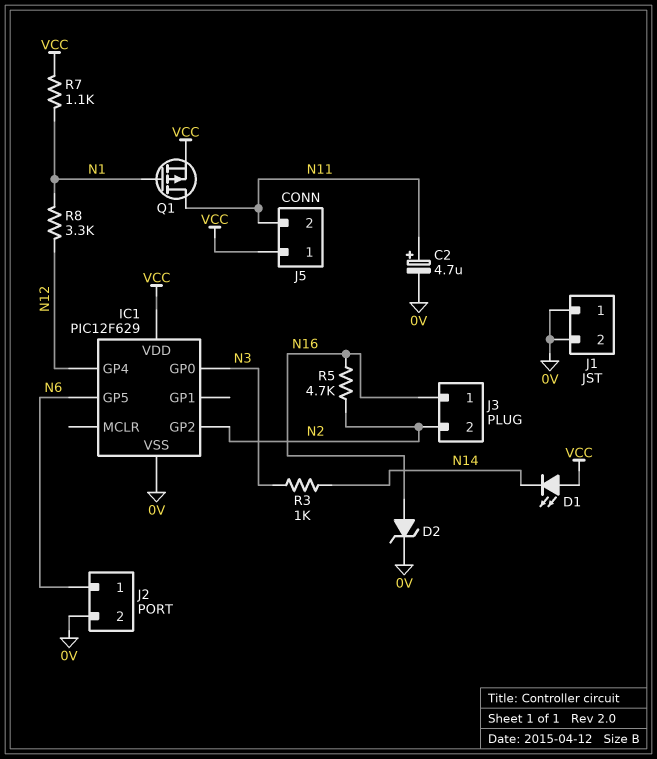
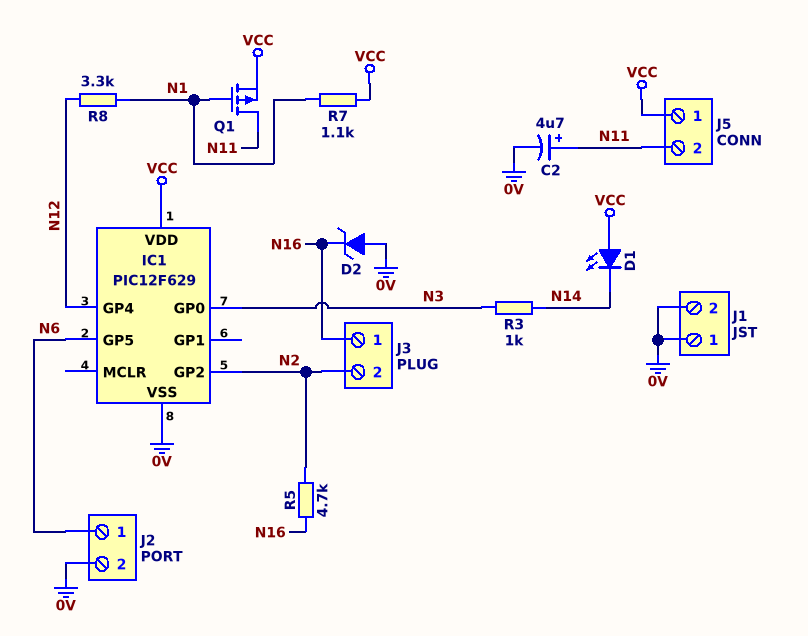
D2: zener (A N16, K 0V) -> zener (A 0V, K N16)

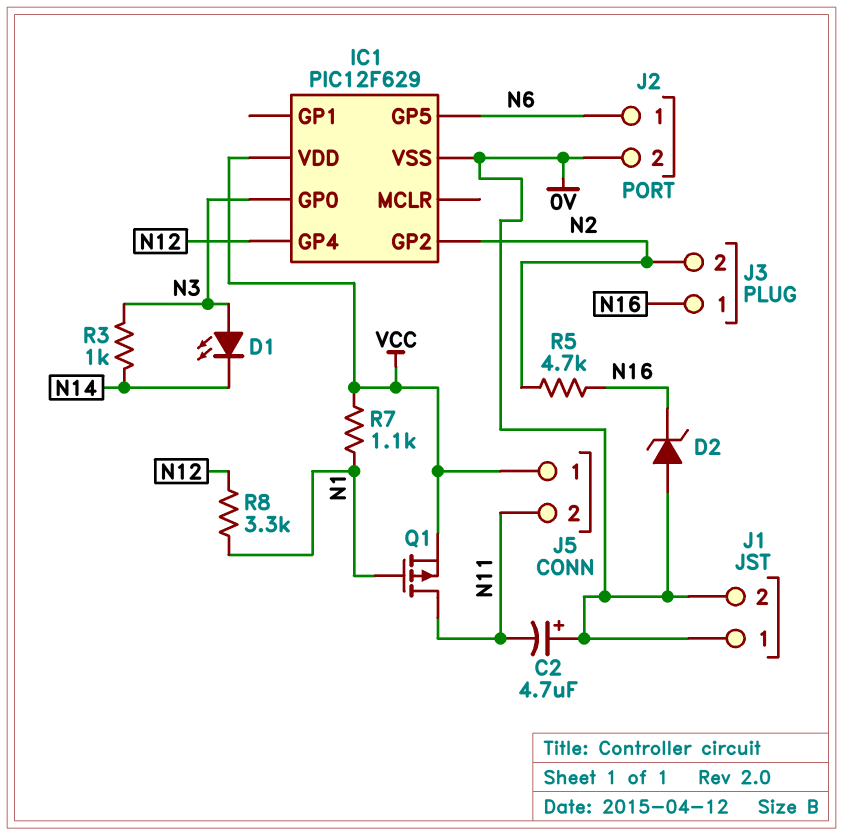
C2: 4.7uF (plus N11, minus 0V) -> 4.7uF (plus 0V, minus N11)
D1: LED (A VCC, K N14) -> LED (A N3, K N14)

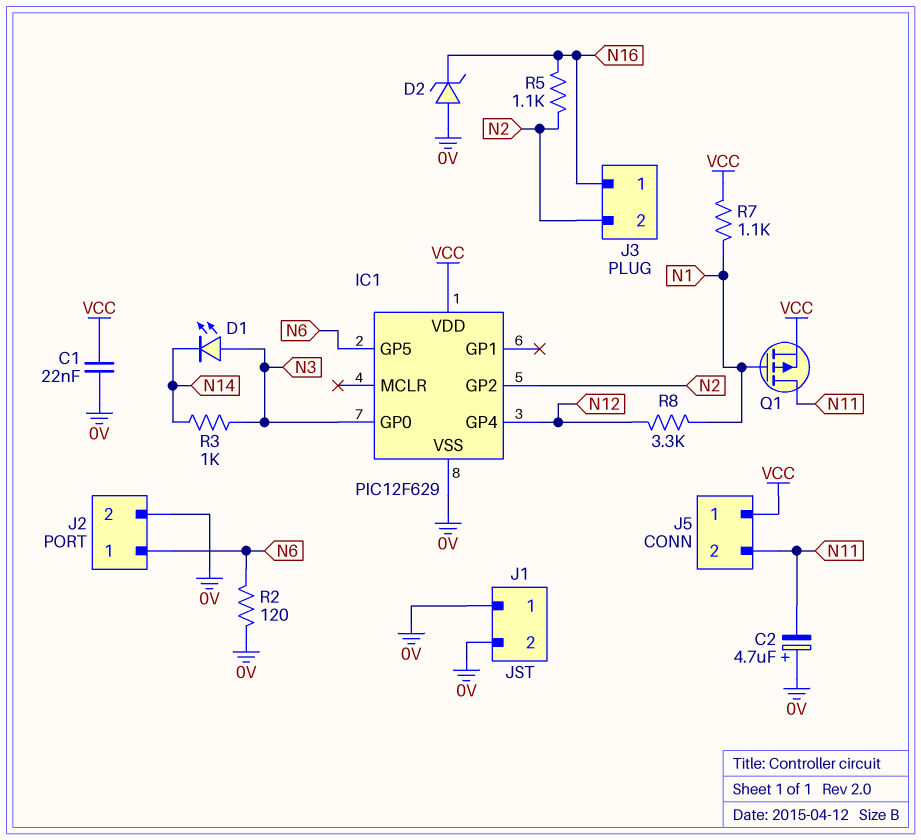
C1: none -> 22nF (0V, VCC)
R2: none -> 120 (0V, N6)
R5: 4.7k (N2, N16) -> 1.1k (N2, N16)

